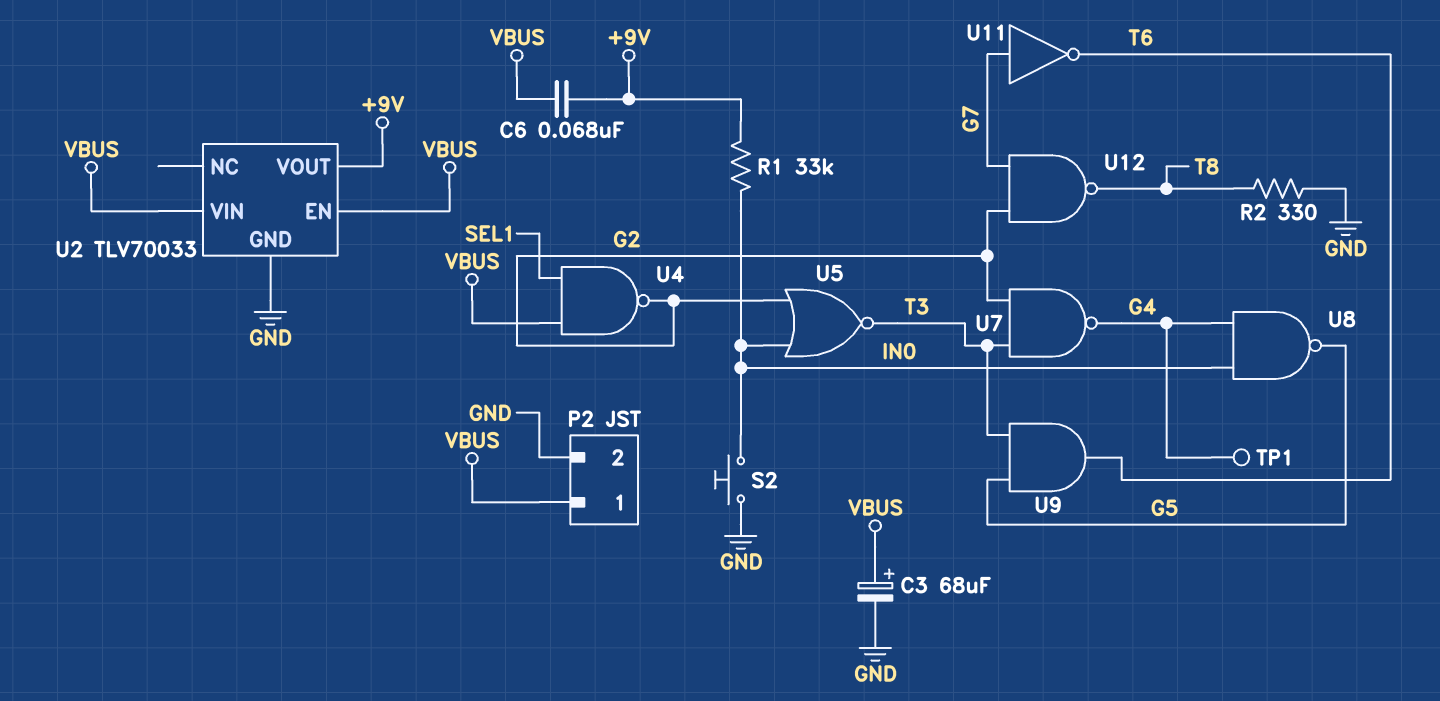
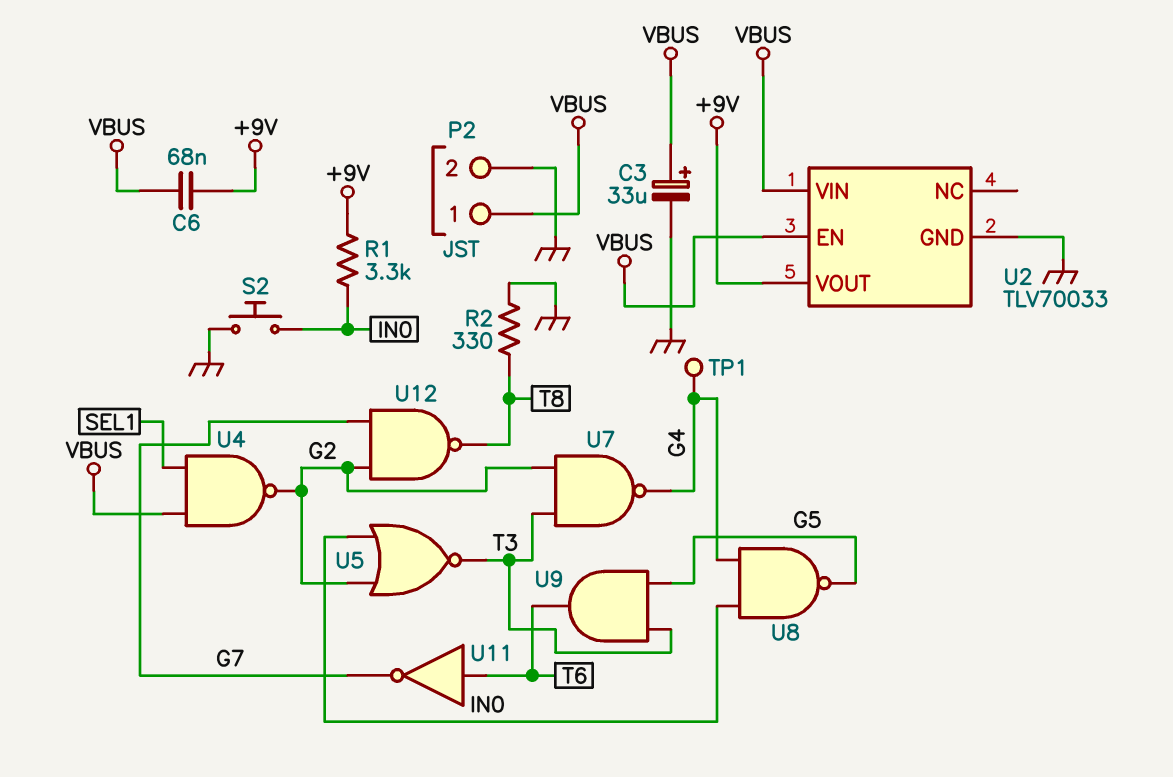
C3: 68uF (plus VBUS, minus GND) -> 33uF (plus VBUS, minus GND)
R1: 33k (+9V, IN0) -> 3.3k (+9V, IN0)
U11: NOT (in G7, out T6) -> NOT (in T6, out G7)

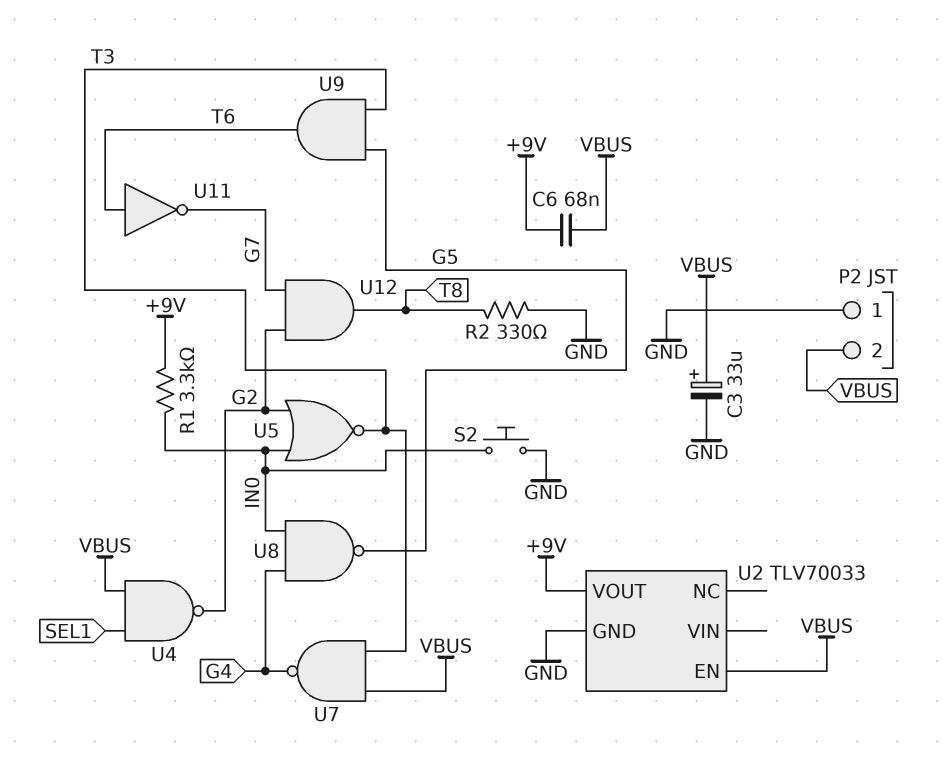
P2 pin 1: VBUS -> GND
P2 pin 2: GND -> VBUS
TP1: test point (G4) -> none
U2 pin VIN: VBUS -> none
U7: NAND (in G2, in T3, out G4) -> NAND (in T3, in VBUS, out G4)
U12: NAND (in G2, in G7, out T8) -> AND (in G2, in G7, out T8)

